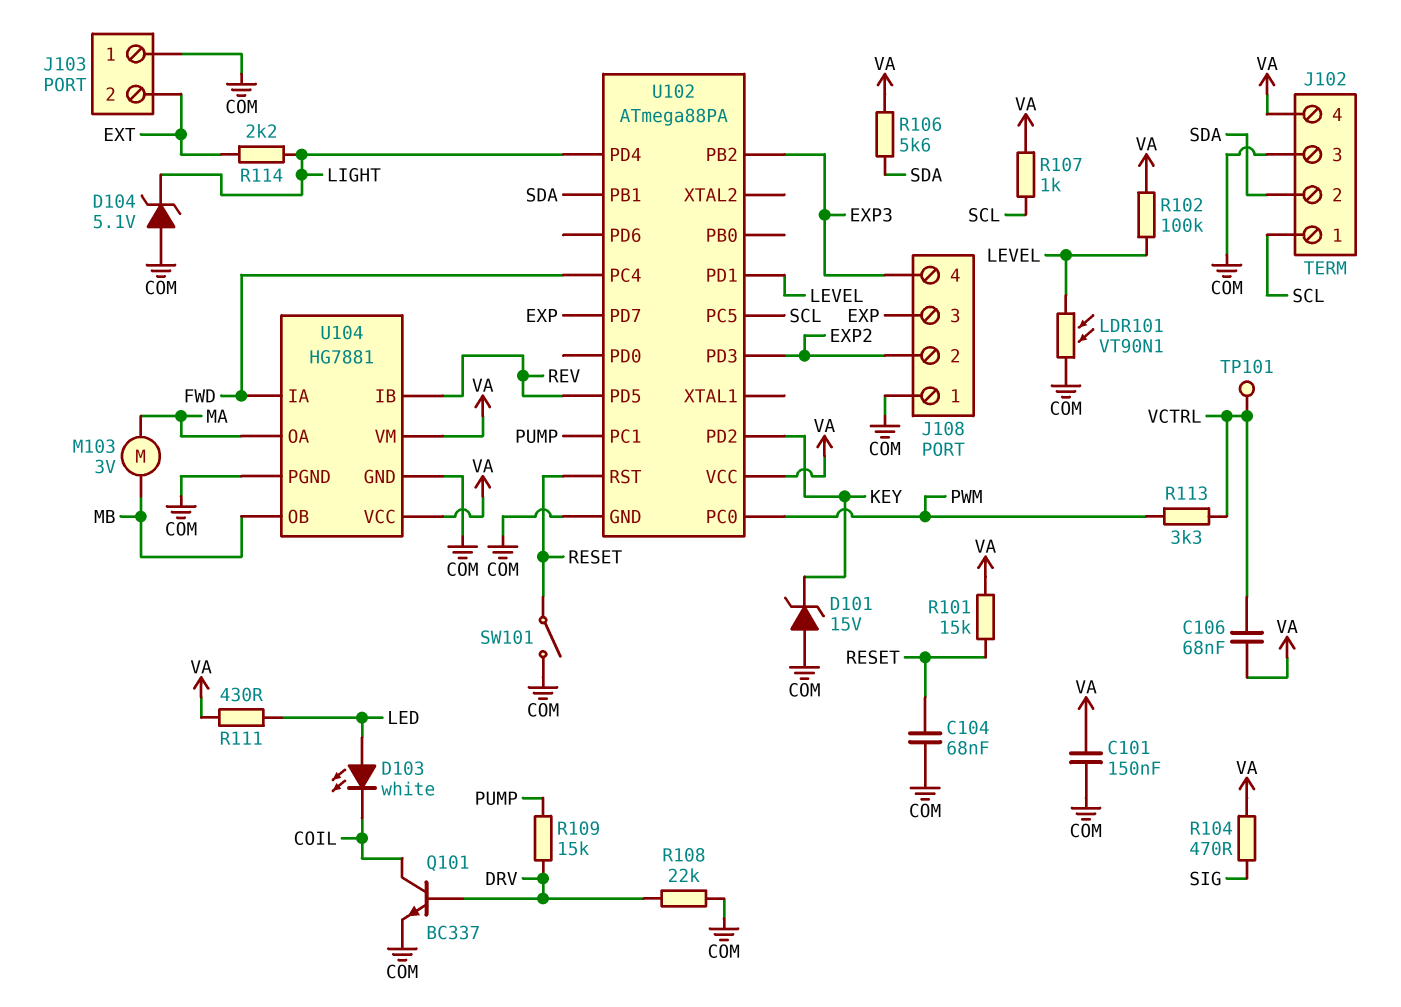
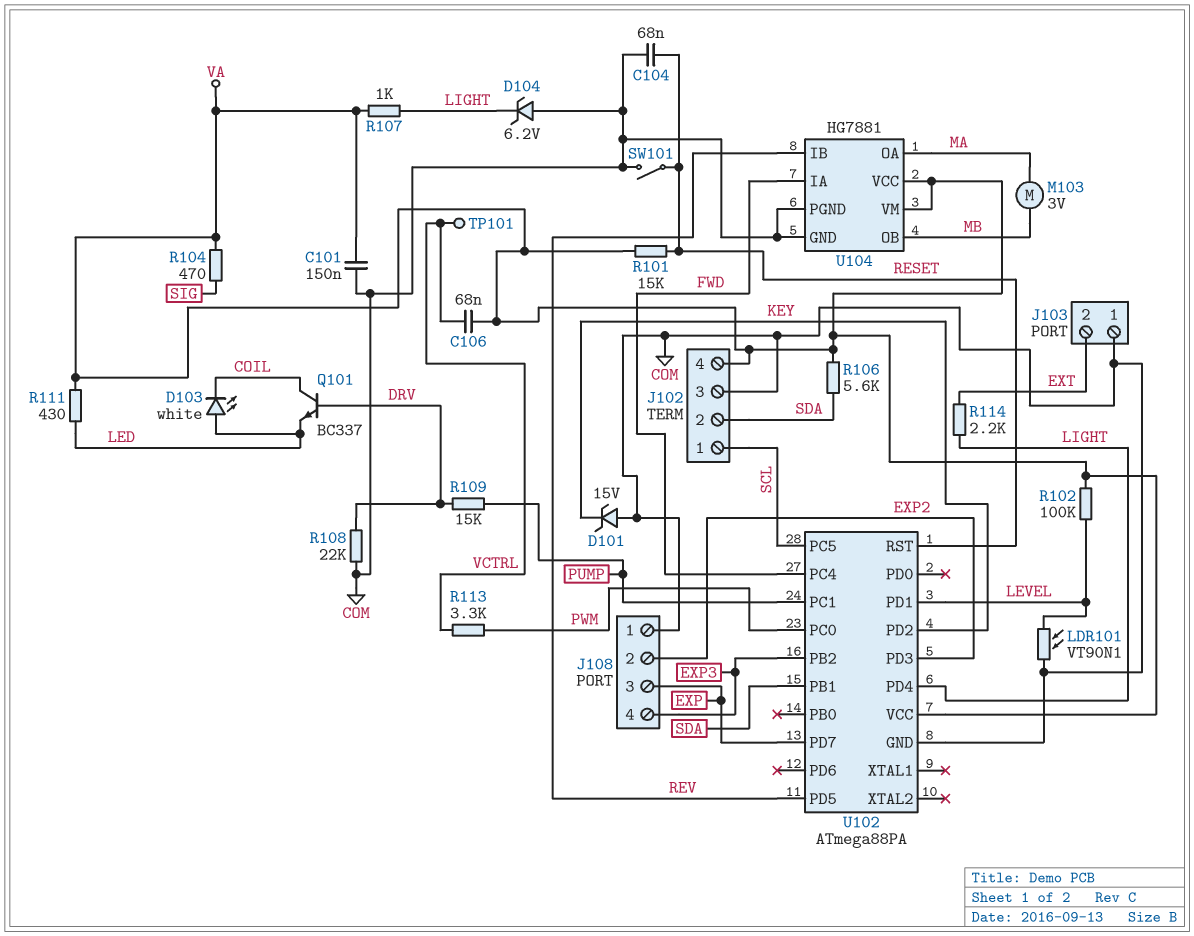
D104: zener 5.1V (A COM, K LIGHT) -> zener 6.2V (A COM, K LIGHT)
Q101: NPN BC337 (B DRV, C COIL, E COM) -> NPN BC337 (B DRV, C COIL, E LED)
R107: 1k (SCL, VA) -> 1k (LIGHT, VA)

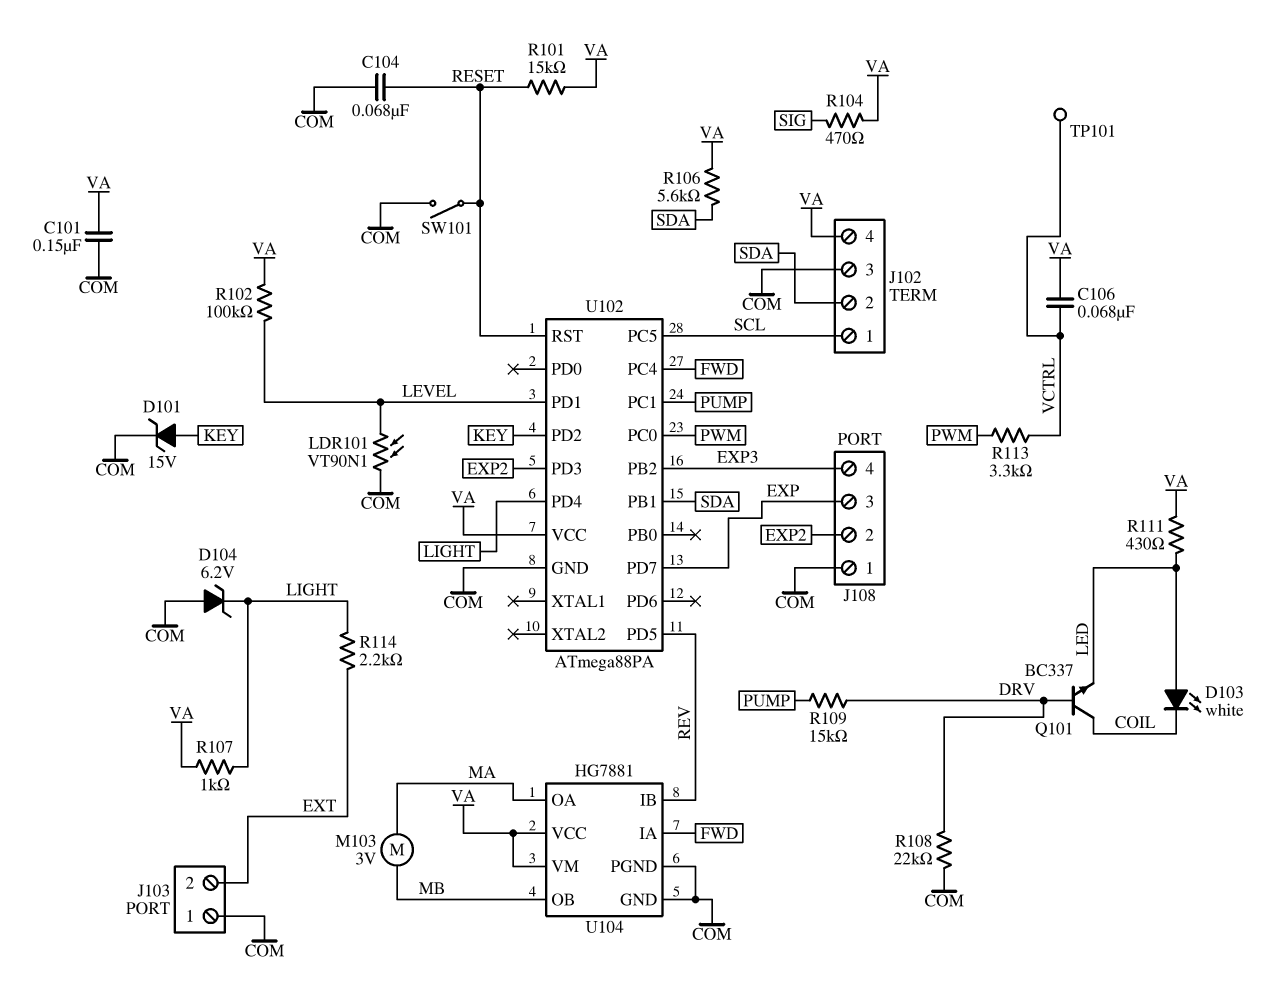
D101: zener 15V (A COM, K KEY) -> zener 15V (A KEY, K COM)

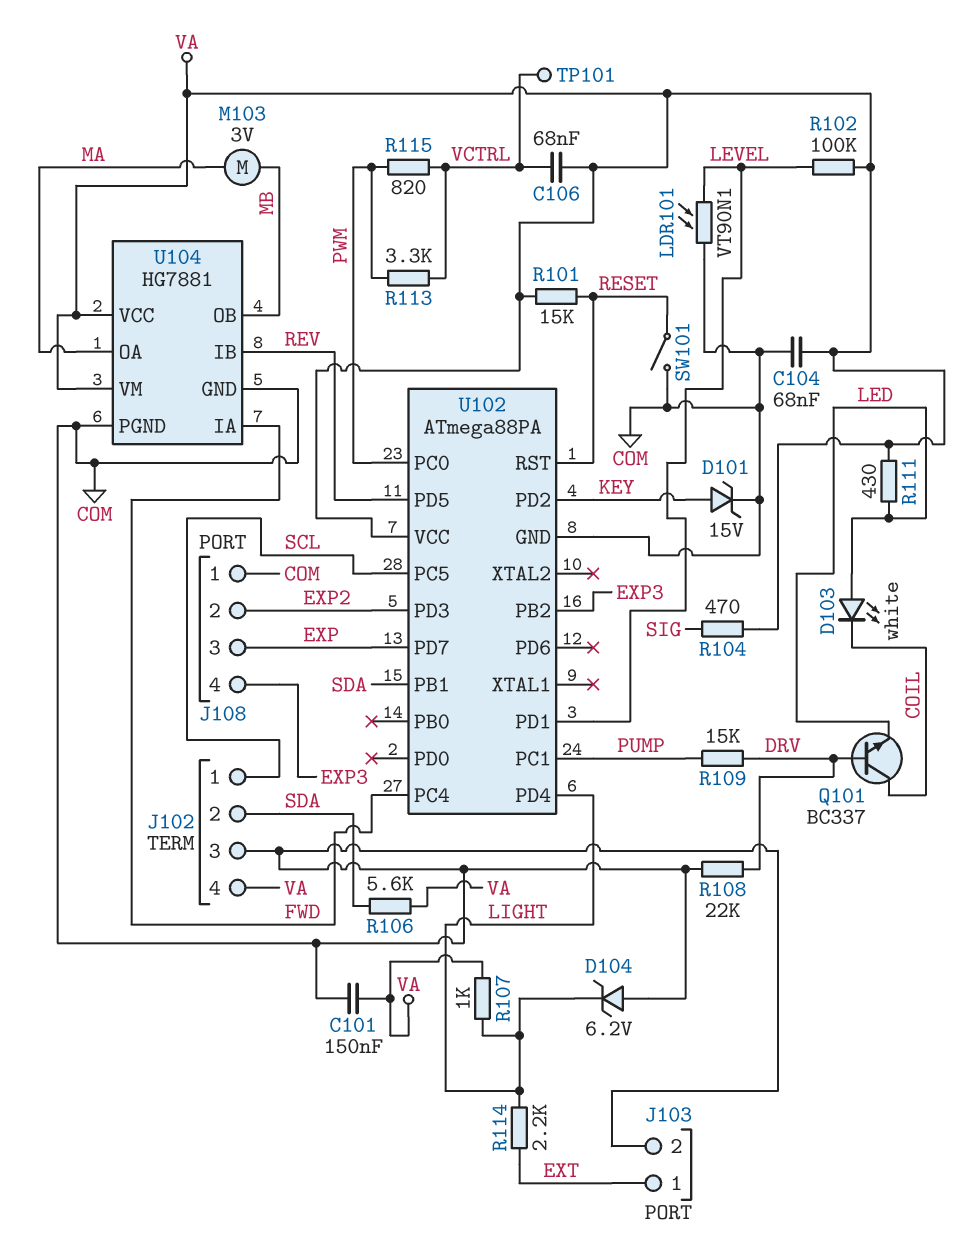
C104: 68nF (COM, RESET) -> 68nF (COM, VA)
J103 pin 1: COM -> EXT
J103 pin 2: EXT -> COM
R115: none -> 820 (PWM, VCTRL)

